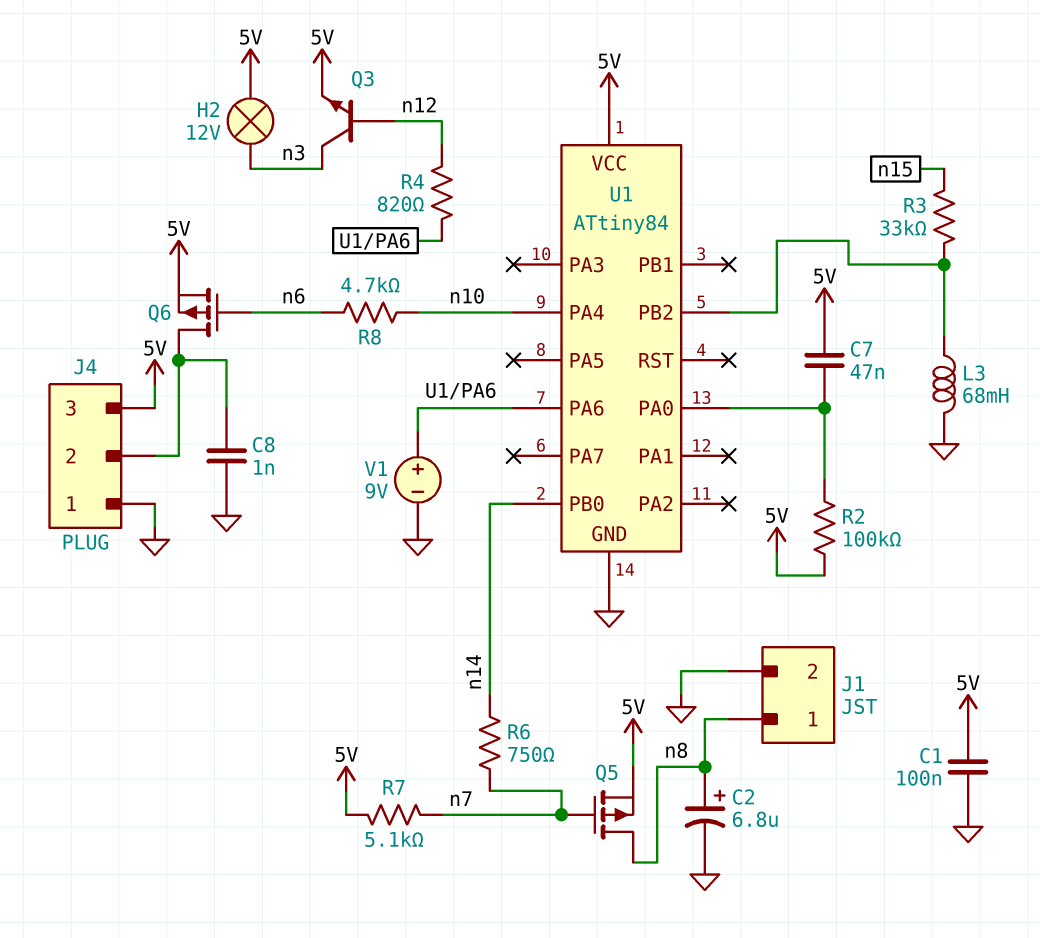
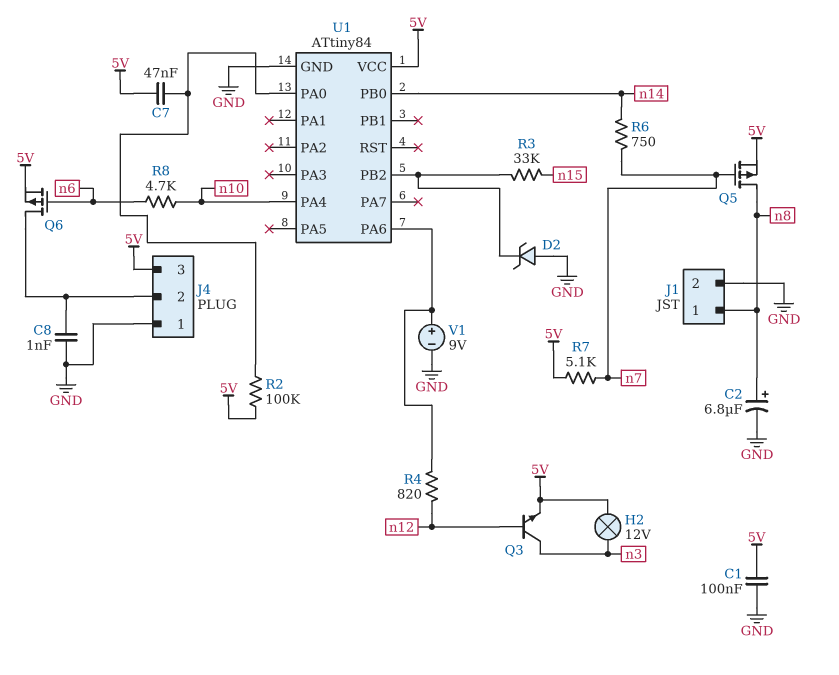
D2: none -> zener (A GND, K U1/PB2)
L3: 68mH (GND, U1/PB2) -> none

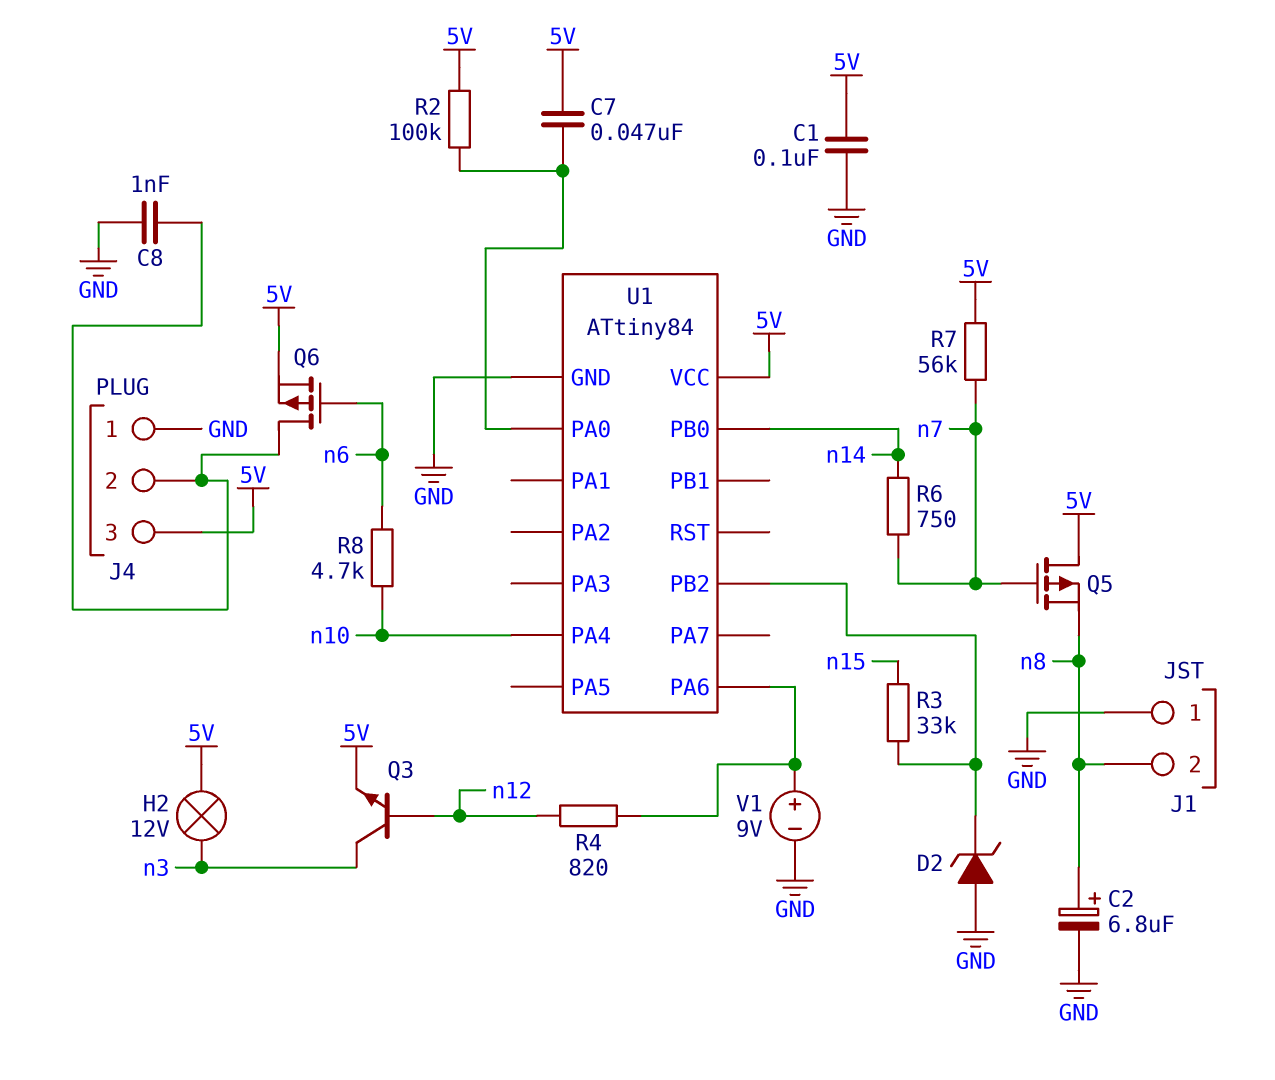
J1 pin 1: n8 -> GND
J1 pin 2: GND -> n8
Q5: PMOS (G n7, D n8, S 5V) -> PMOS (G n7, D 5V, S n8)
R7: 5.1k (5V, n7) -> 56k (5V, n7)

